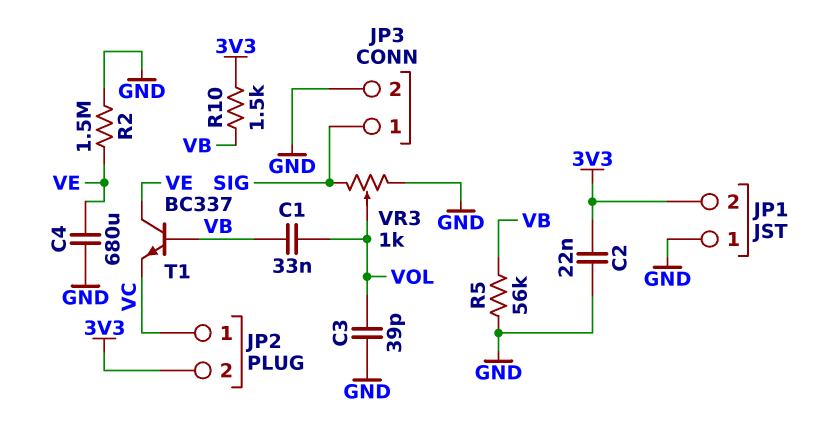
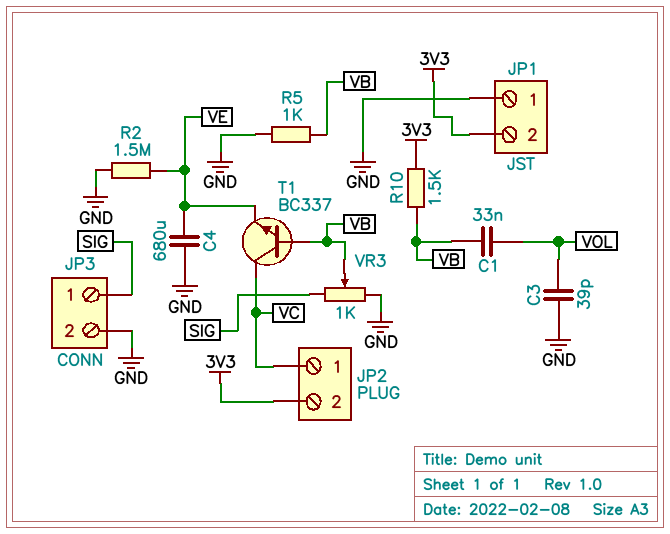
C2: 22nF (3V3, GND) -> none
R5: 56k (GND, VB) -> 1k (GND, VB)
T1: NPN BC337 (B VB, C VE, E VC) -> NPN BC337 (B VB, C VC, E VE)
VR3: 1k (GND, SIG, wiper VOL) -> 1k (GND, SIG, wiper VB)

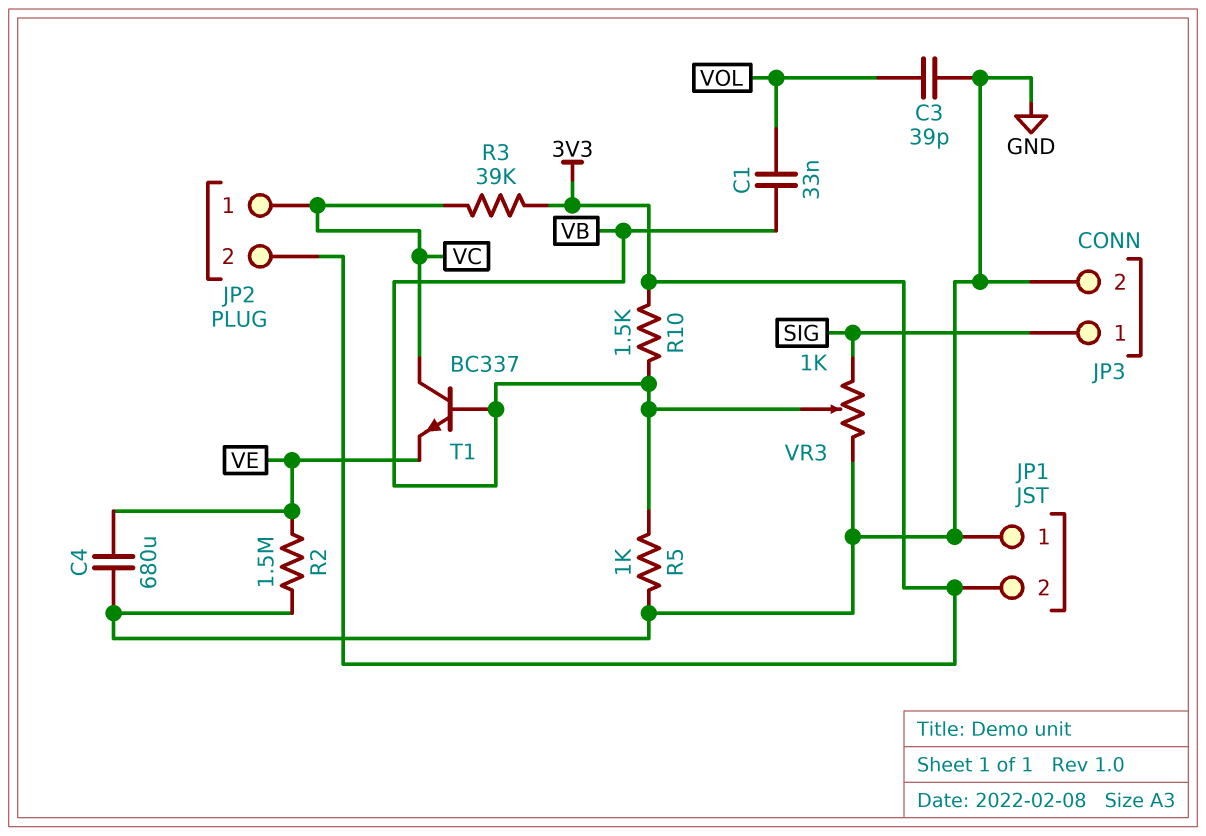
R3: none -> 39k (3V3, VC)

